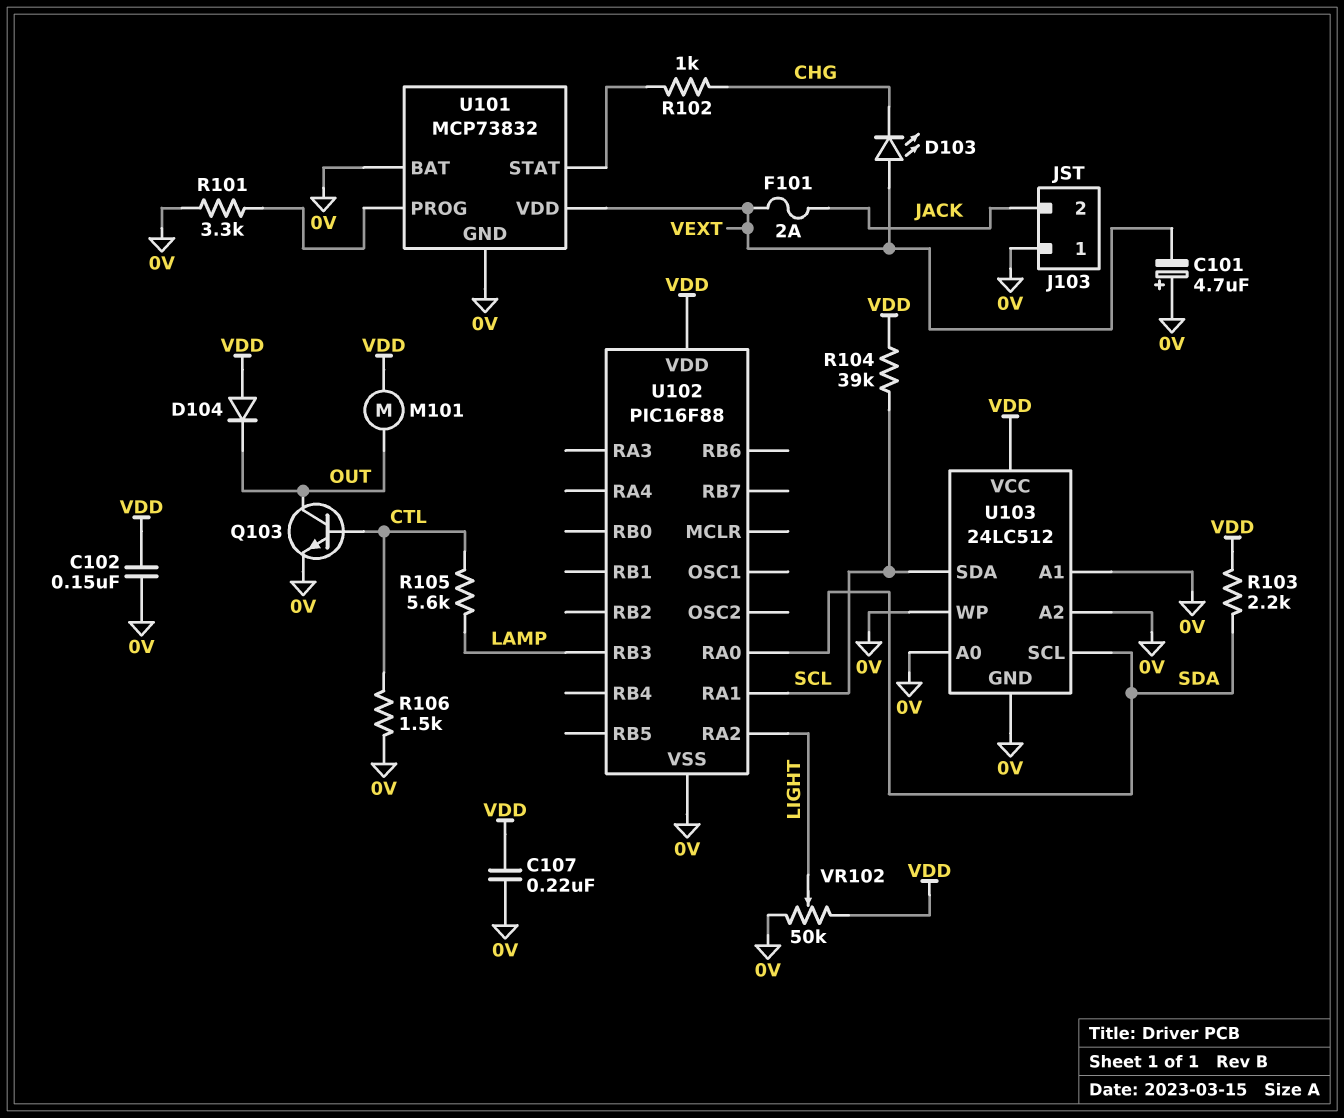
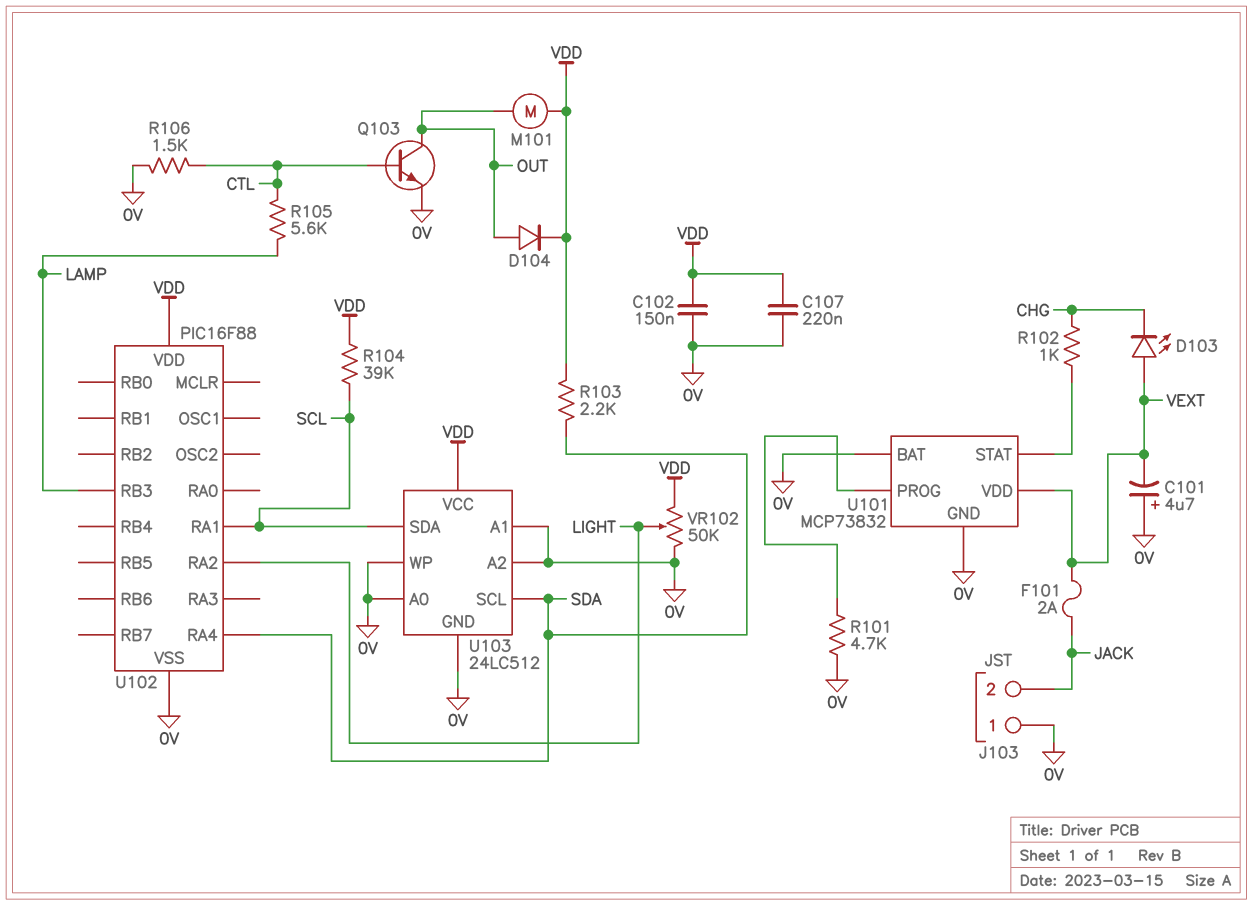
D104: diode (A VDD, K OUT) -> diode (A OUT, K VDD)
R101: 3.3k (0V, U101/PROG) -> 4.7k (0V, U101/PROG)
U102 pin RA0: SDA -> none
U102 pin RA4: none -> SDA

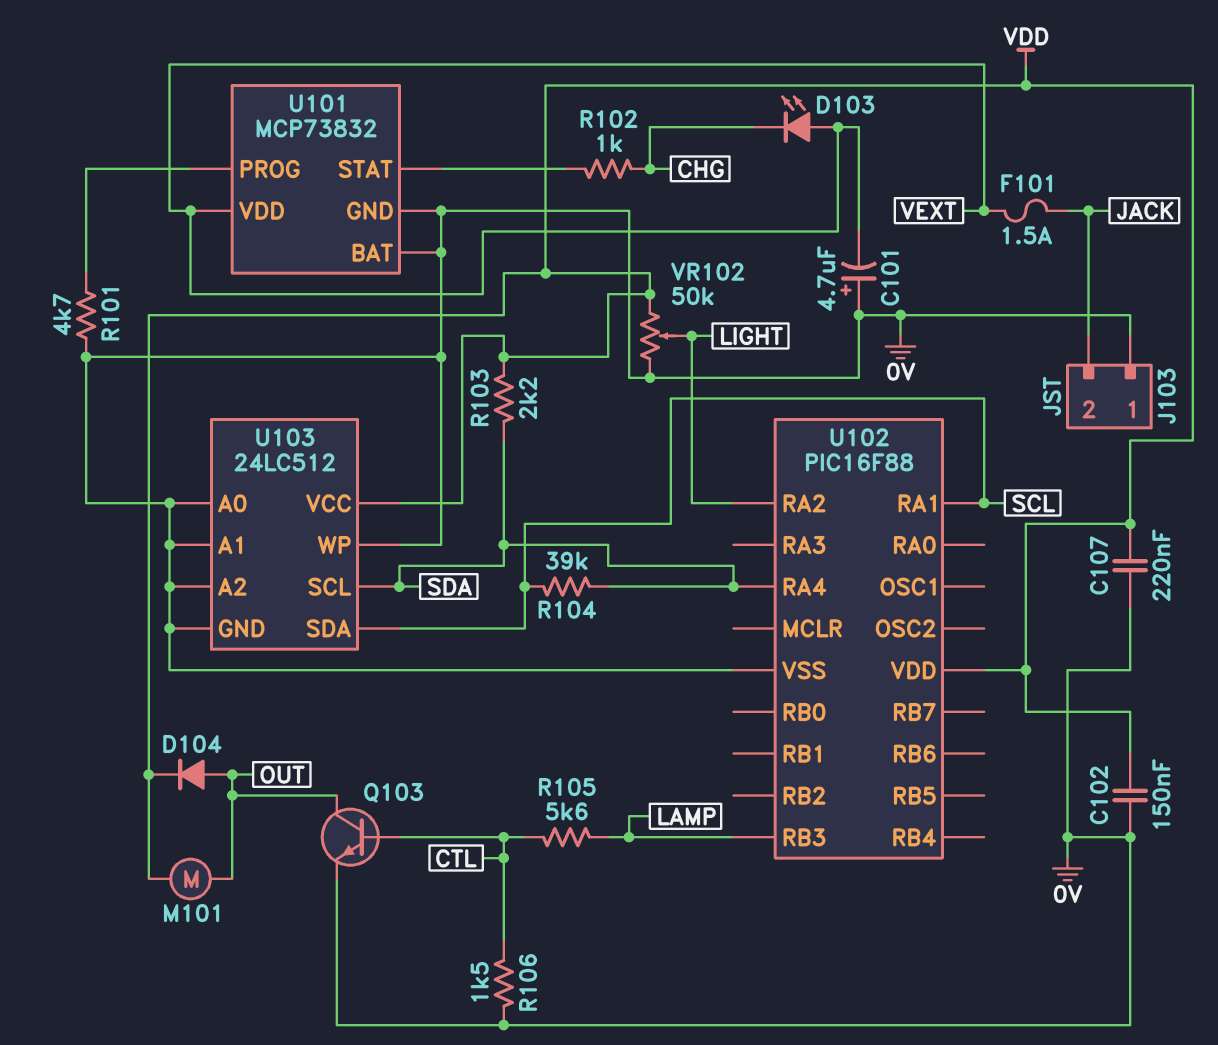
F101: 2A (JACK, VEXT) -> 1.5A (JACK, VEXT)
R104: 39k (SCL, VDD) -> 39k (SCL, SDA)

